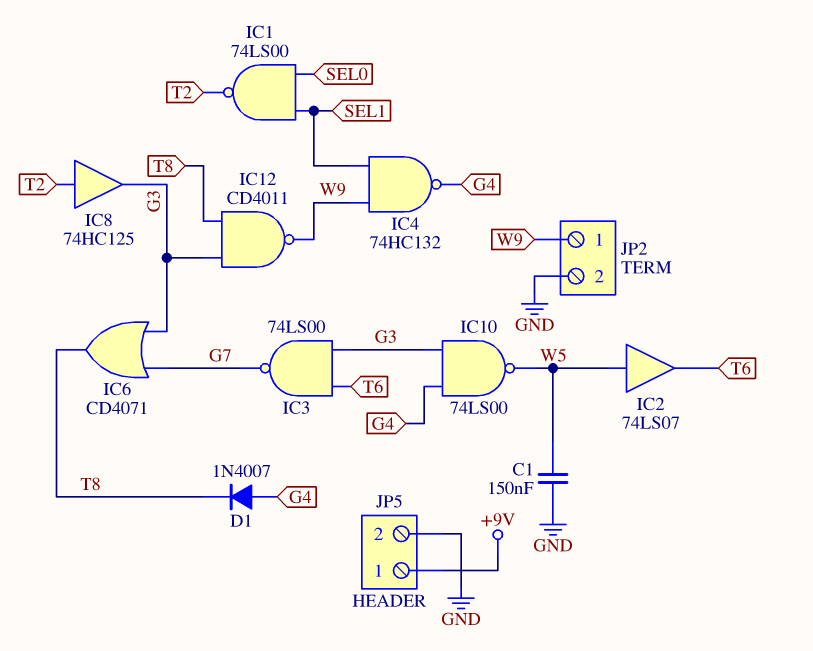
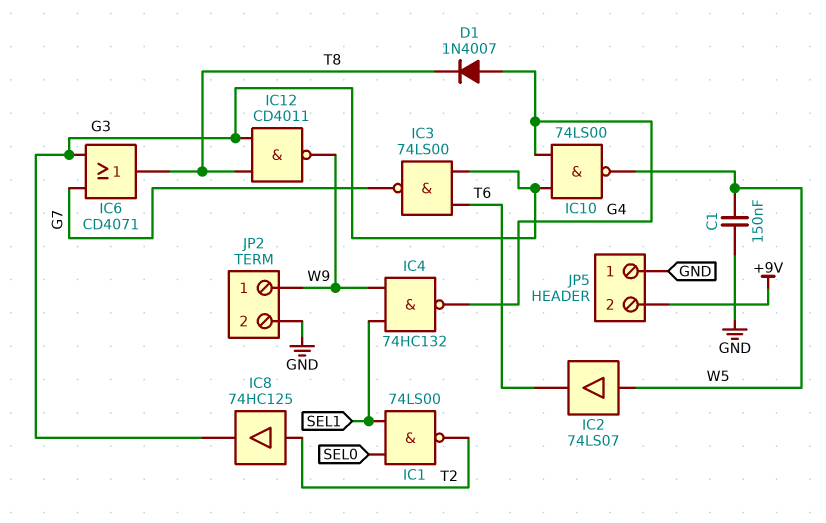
JP5 pin 1: +9V -> GND
JP5 pin 2: GND -> +9V

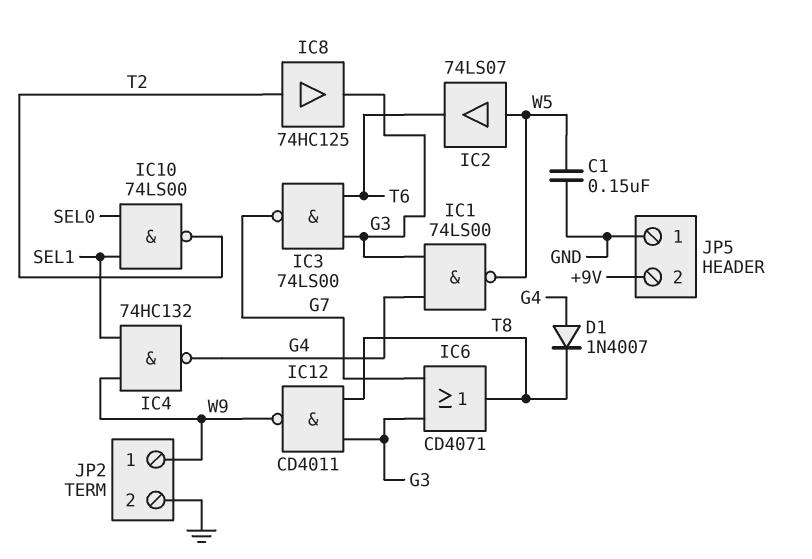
IC1: NAND 74LS00 (in SEL0, in SEL1, out T2) -> NAND 74LS00 (in G3, in G4, out W5)
IC10: NAND 74LS00 (in G3, in G4, out W5) -> NAND 74LS00 (in SEL0, in SEL1, out T2)

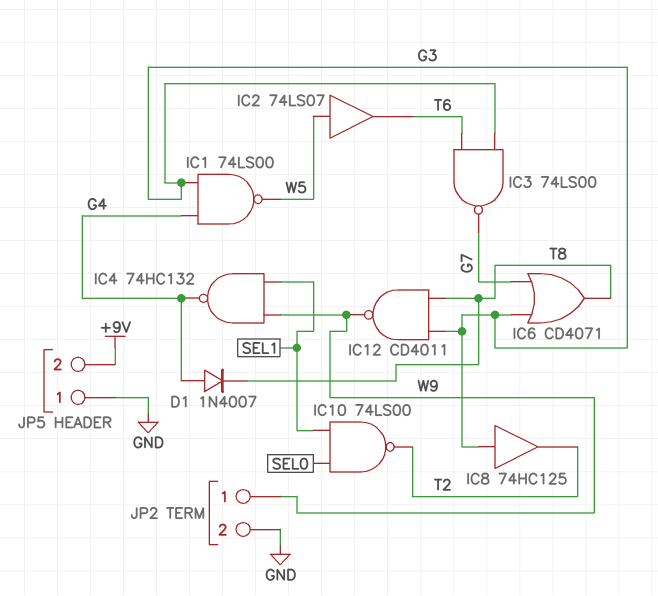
C1: 150nF (GND, W5) -> none
IC8: buffer 74HC125 (in T2, out G3) -> buffer 74HC125 (in G3, out T2)

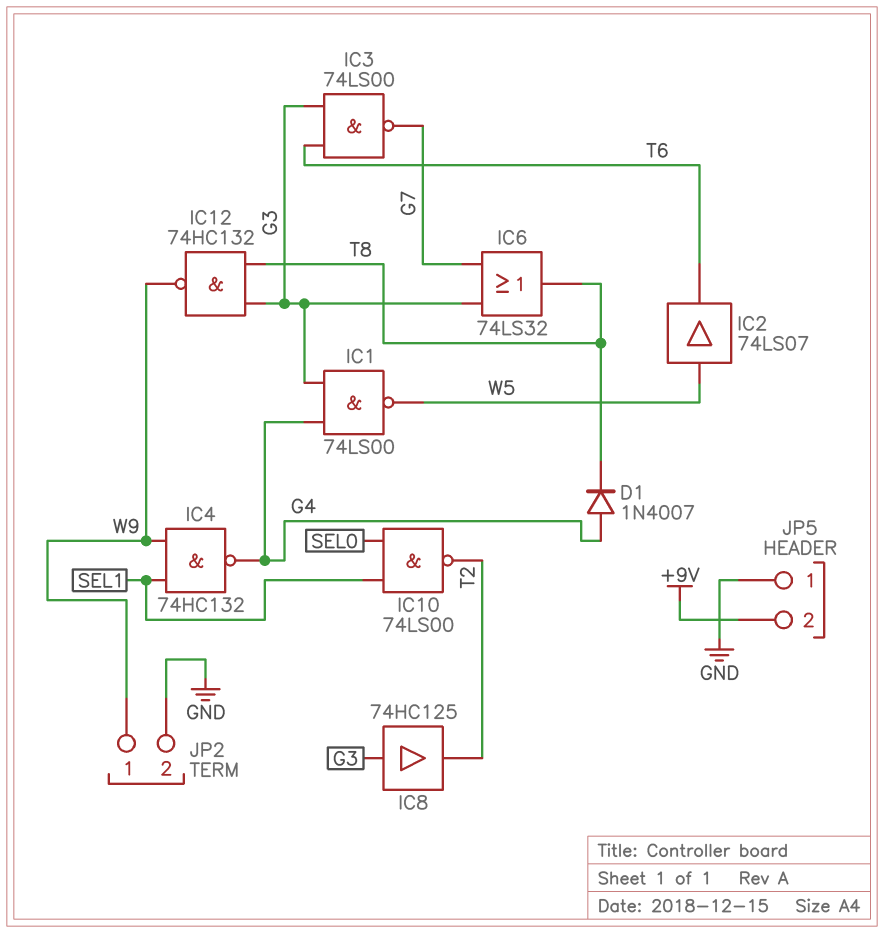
IC6: OR CD4071 (in G3, in G7, out T8) -> OR 74LS32 (in G3, in G7, out T8)
IC12: NAND CD4011 (in G3, in T8, out W9) -> NAND 74HC132 (in G3, in T8, out W9)

